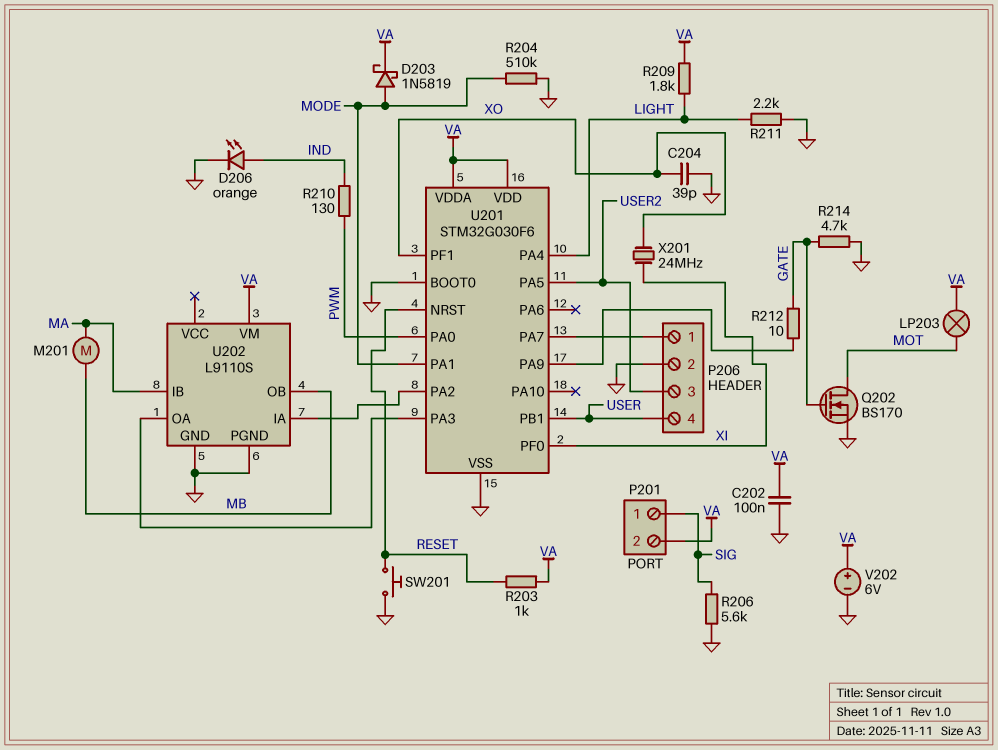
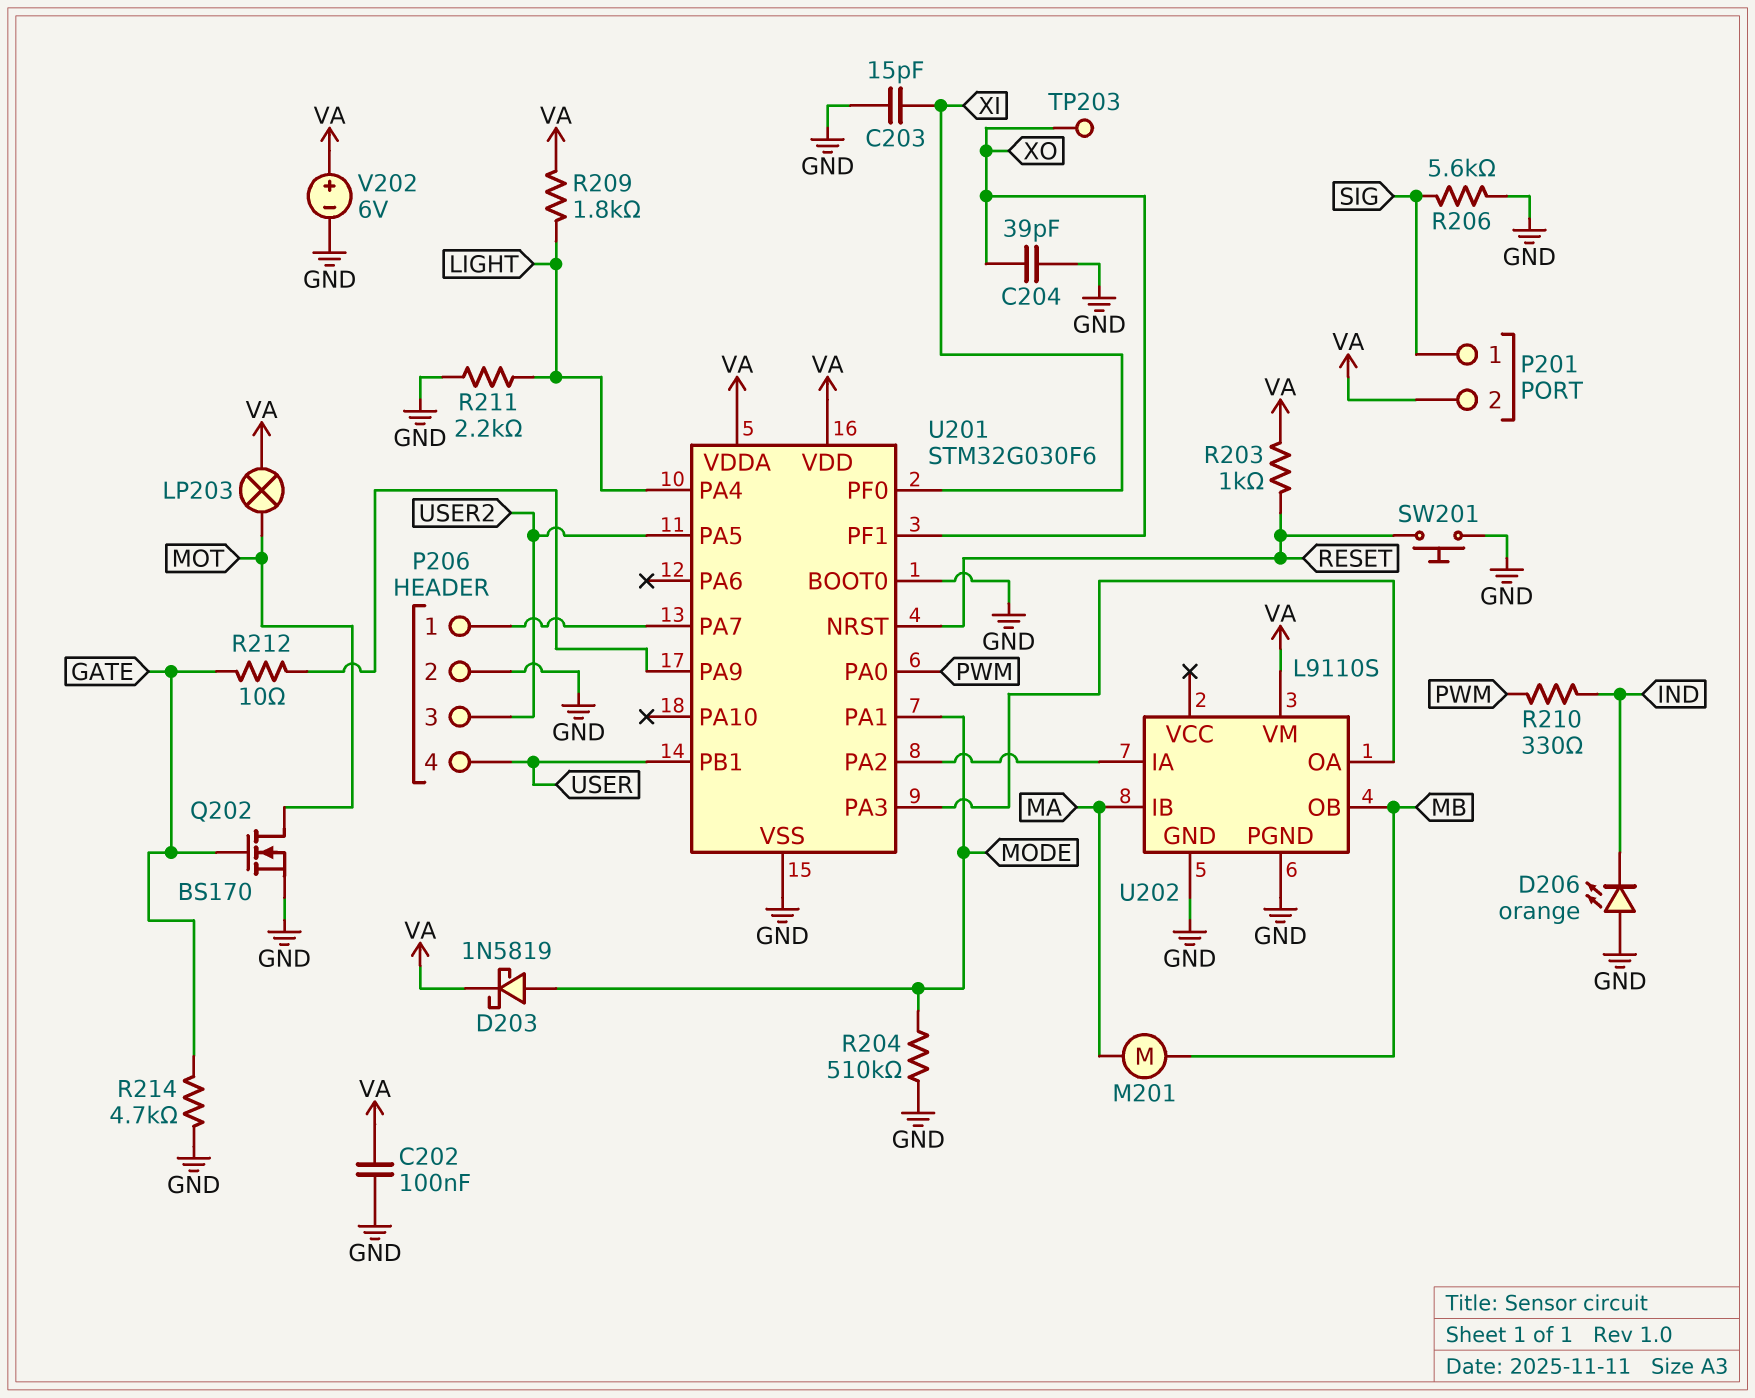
C203: none -> 15pF (GND, XI)
D206: LED orange (A IND, K GND) -> LED orange (A GND, K IND)
R210: 130 (IND, PWM) -> 330 (IND, PWM)
TP203: none -> test point (XO)
X201: 24MHz (XI, XO) -> none

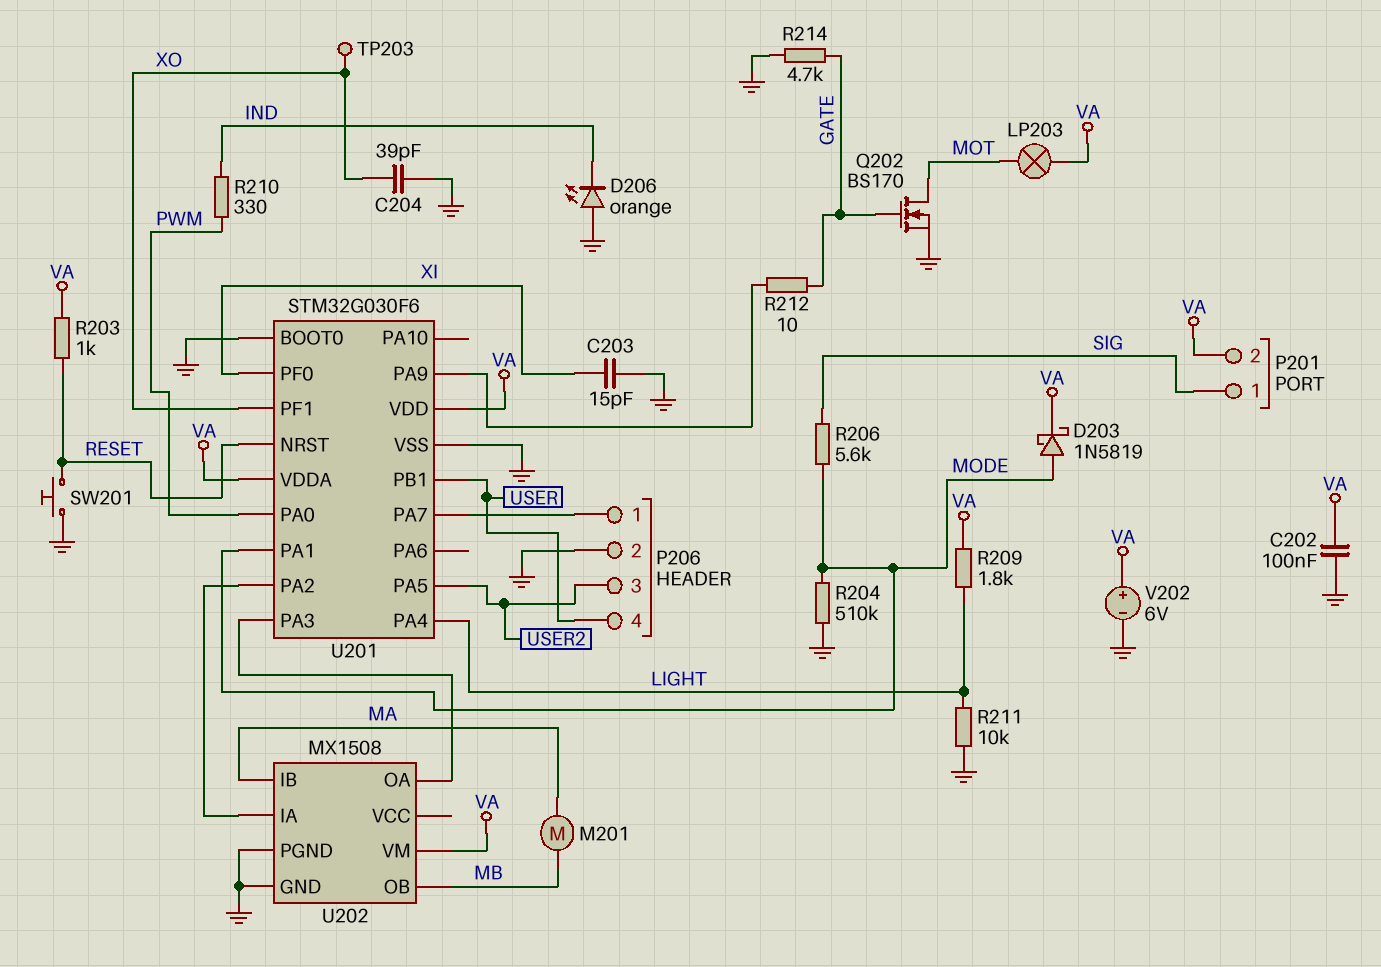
R206: 5.6k (GND, SIG) -> 5.6k (MODE, SIG)
R211: 2.2k (GND, LIGHT) -> 10k (GND, LIGHT)
U202: L9110S -> MX1508

